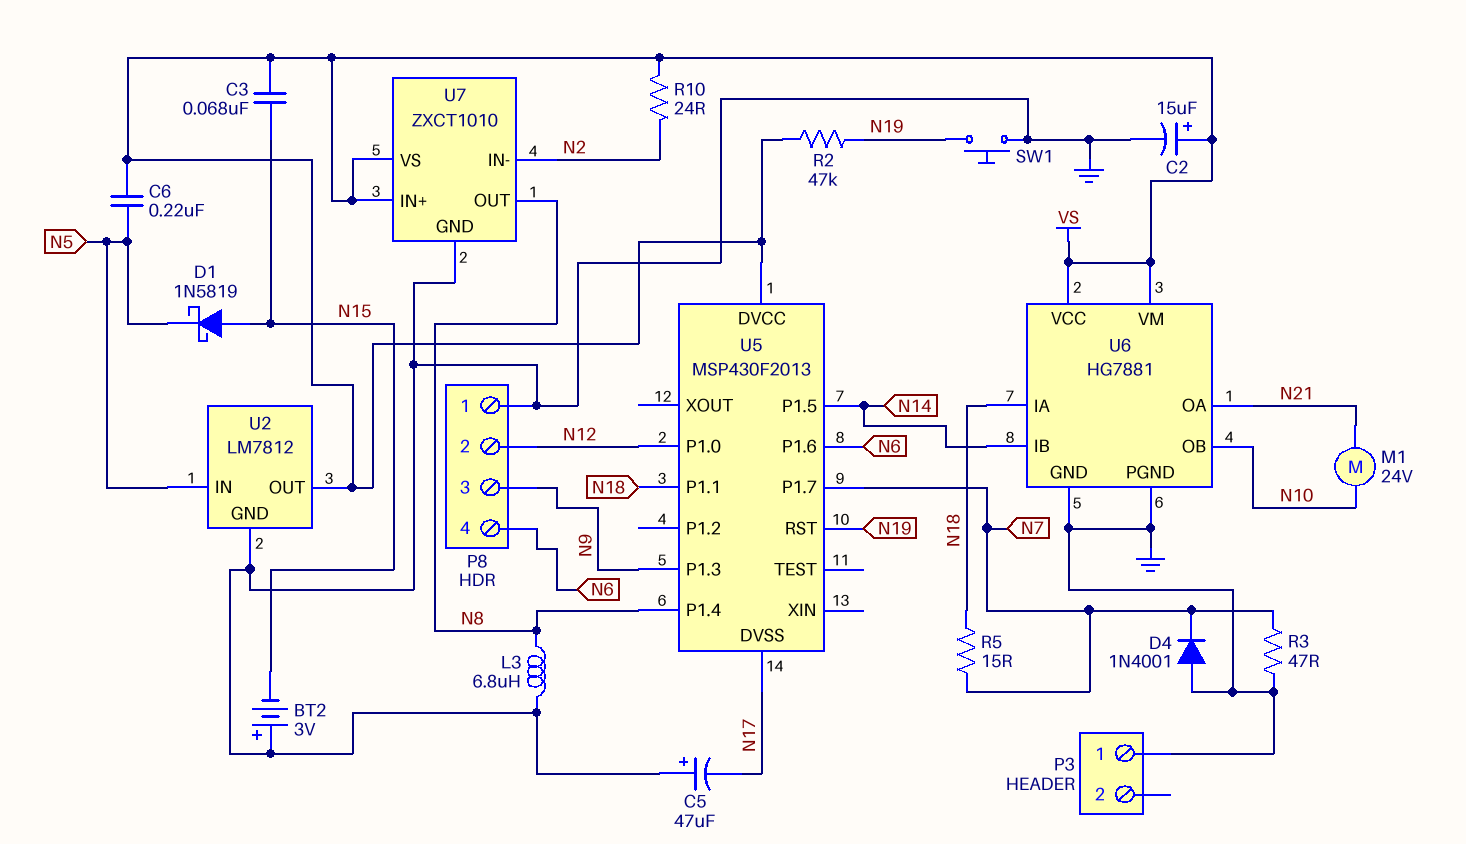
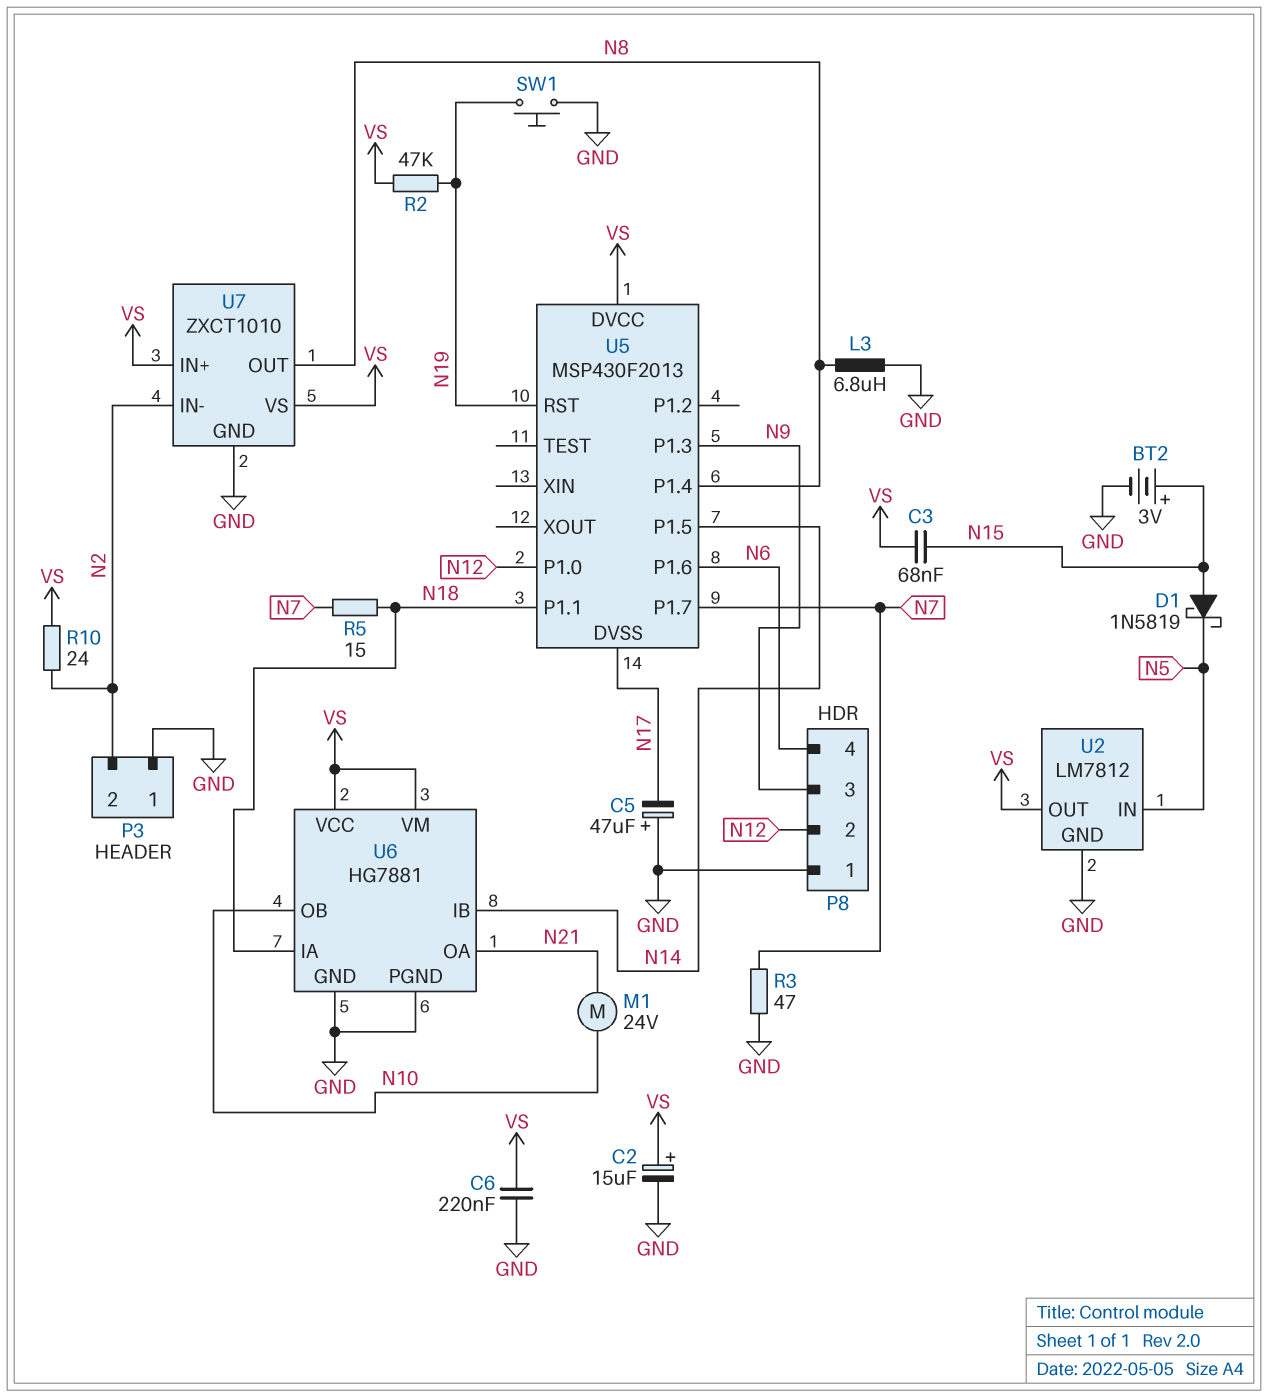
BT2: 3V (plus GND, minus N15) -> 3V (plus N15, minus GND)
C6: 220nF (N5, VS) -> 220nF (GND, VS)
D4: diode 1N4001 (A GND, K N7) -> none
P3 pin 2: none -> N2

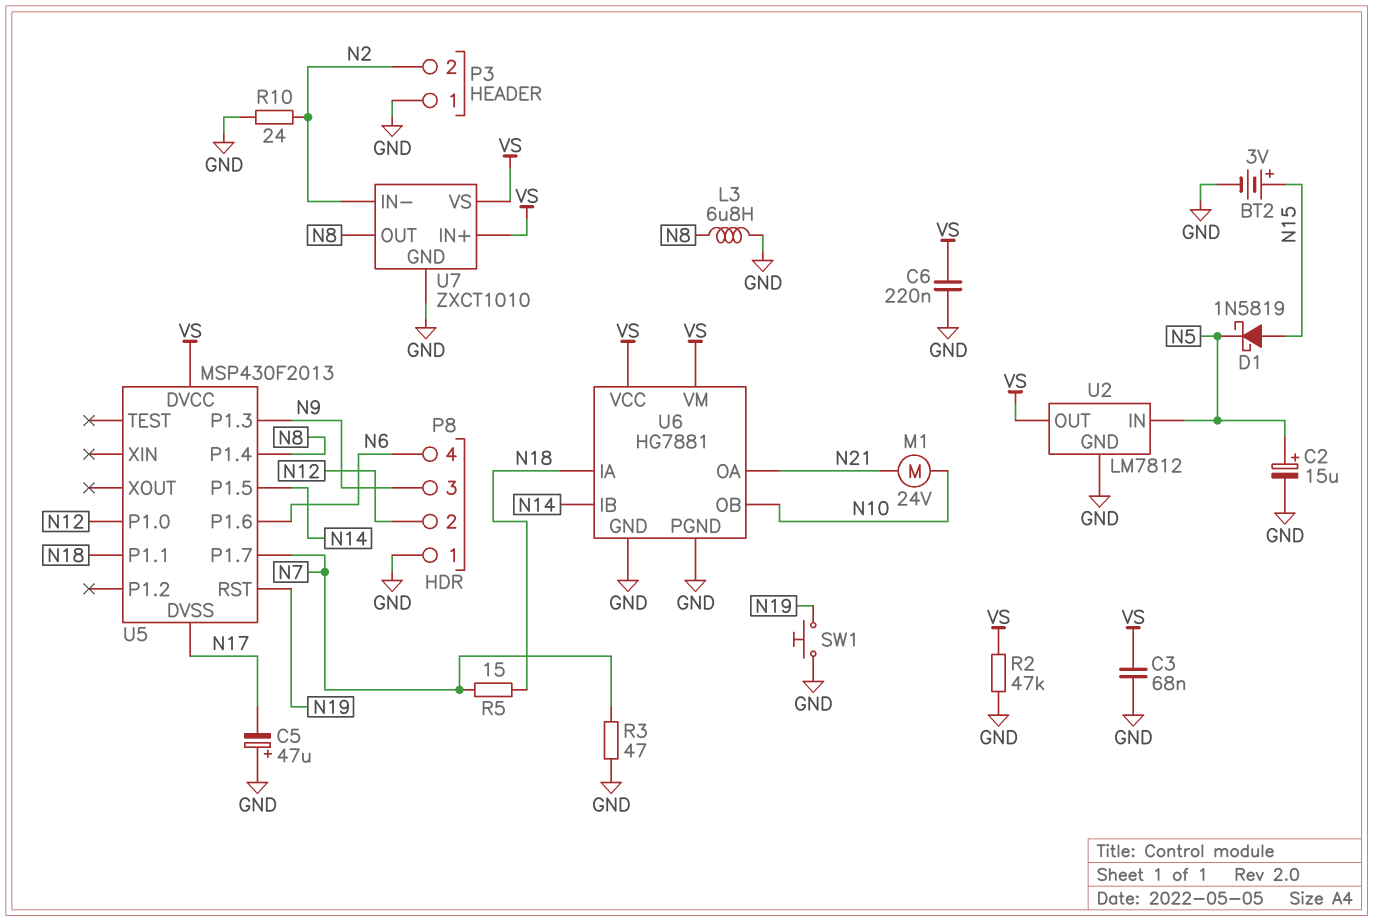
C2: 15uF (plus VS, minus GND) -> 15uF (plus N5, minus GND)
C3: 68nF (N15, VS) -> 68nF (GND, VS)
R2: 47k (N19, VS) -> 47k (GND, VS)
R10: 24 (N2, VS) -> 24 (GND, N2)

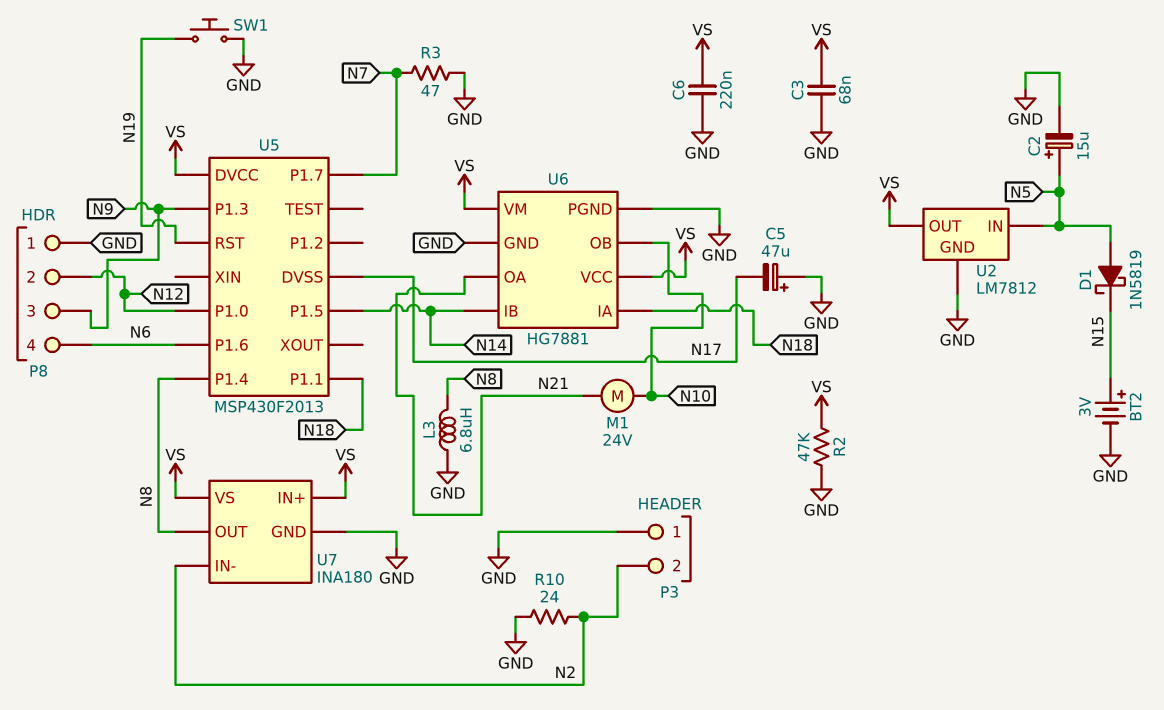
D1: schottky 1N5819 (A N15, K N5) -> schottky 1N5819 (A N5, K N15)
R5: 15 (N7, N18) -> none
U7: ZXCT1010 -> INA180

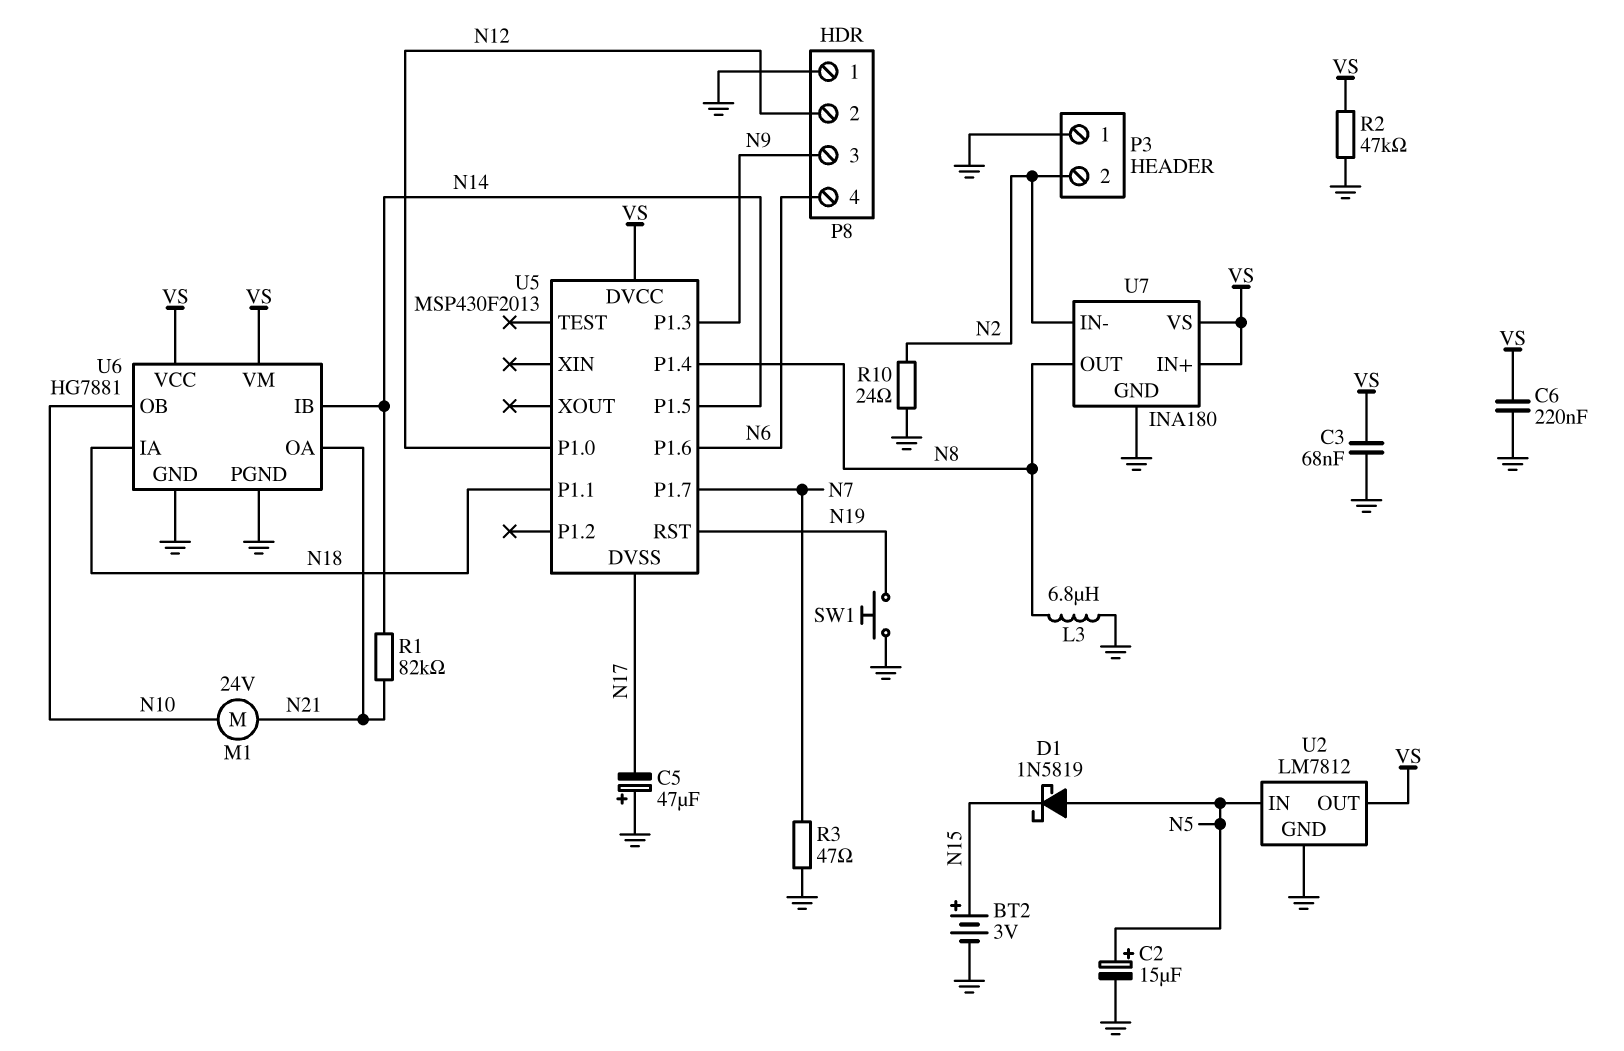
R1: none -> 82k (N14, N21)

